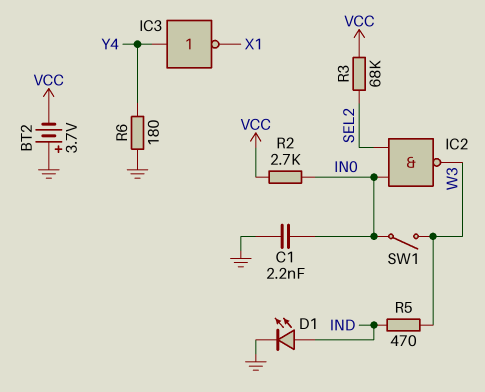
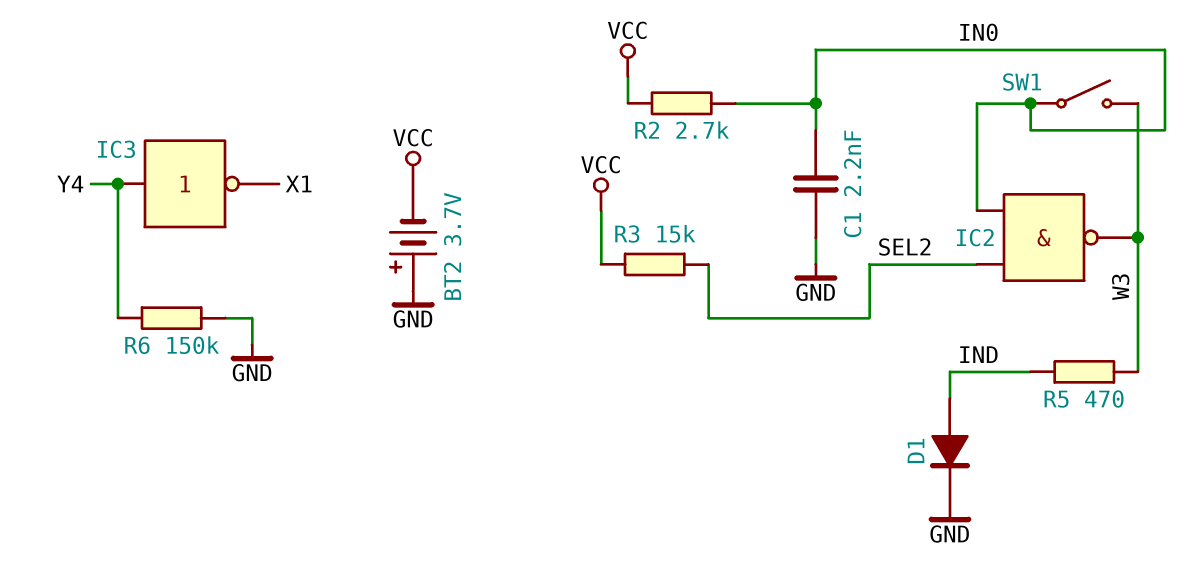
D1: LED (A IND, K GND) -> diode (A IND, K GND)
R3: 68k (SEL2, VCC) -> 15k (SEL2, VCC)
R6: 180 (GND, Y4) -> 150k (GND, Y4)

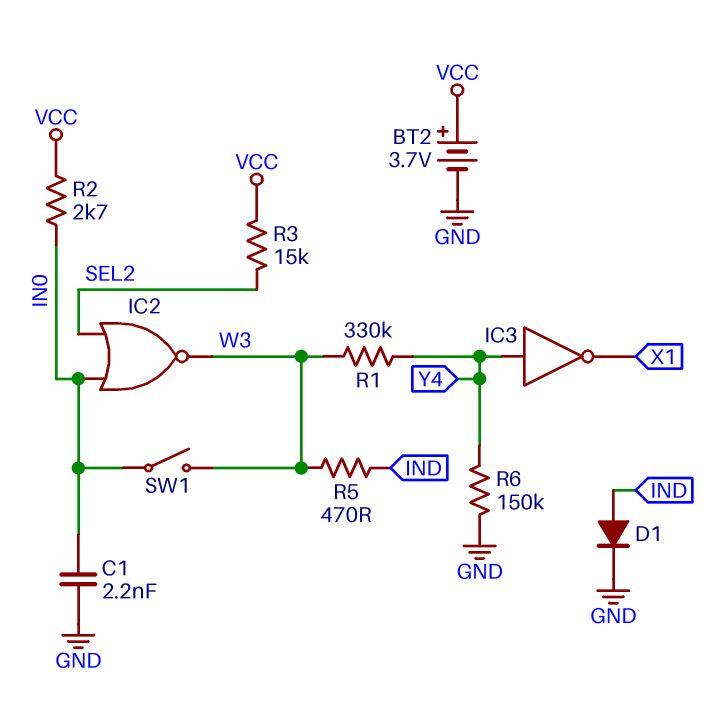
BT2: 3.7V (plus GND, minus VCC) -> 3.7V (plus VCC, minus GND)
IC2: NAND (in IN0, in SEL2, out W3) -> NOR (in IN0, in SEL2, out W3)
R1: none -> 330k (W3, Y4)

